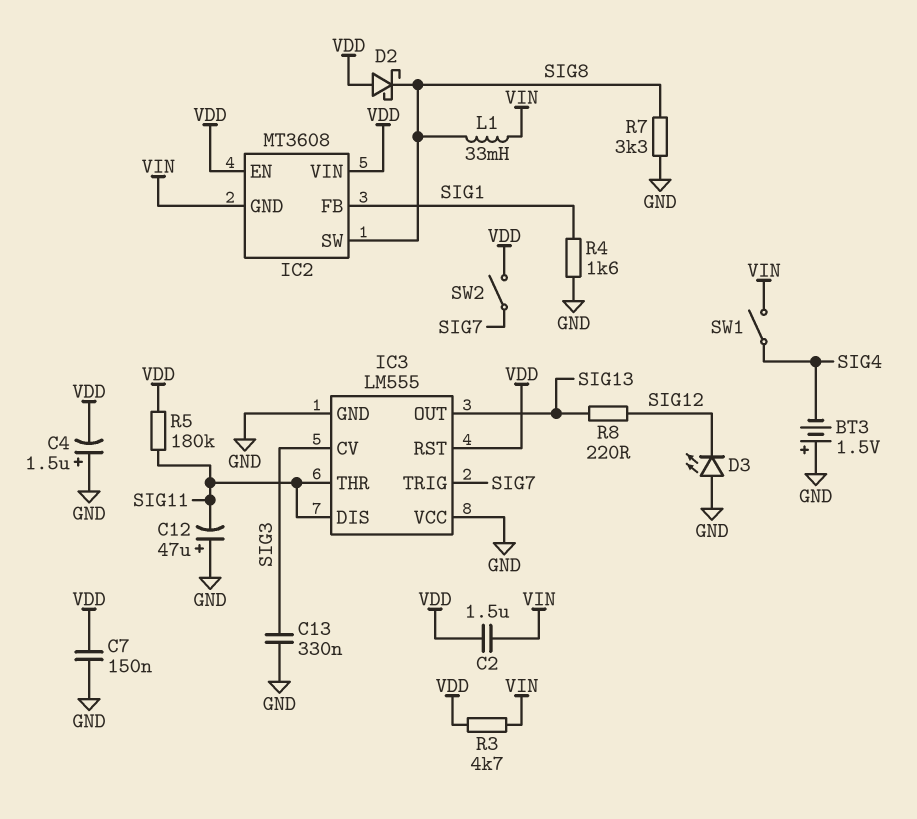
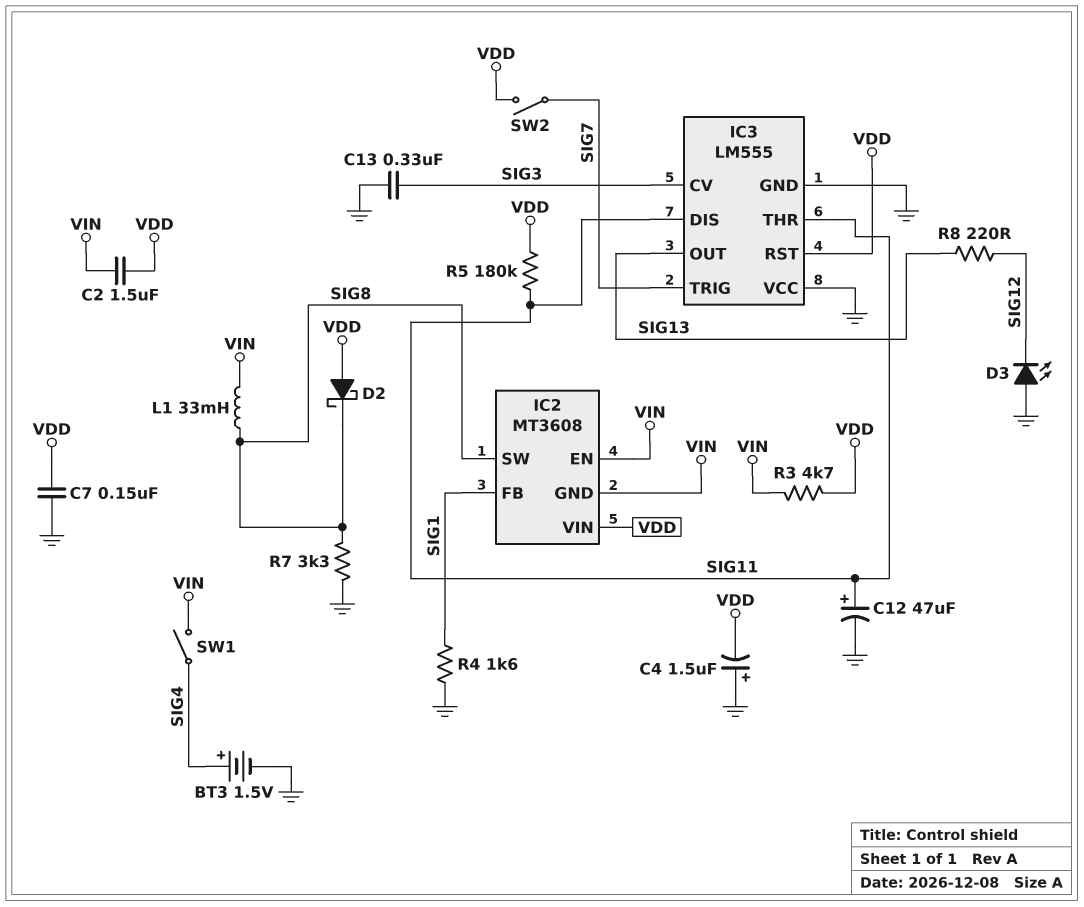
BT3: 1.5V (plus GND, minus SIG4) -> 1.5V (plus SIG4, minus GND)
C12: 47uF (plus GND, minus SIG11) -> 47uF (plus SIG11, minus GND)
IC2 pin EN: VDD -> VIN

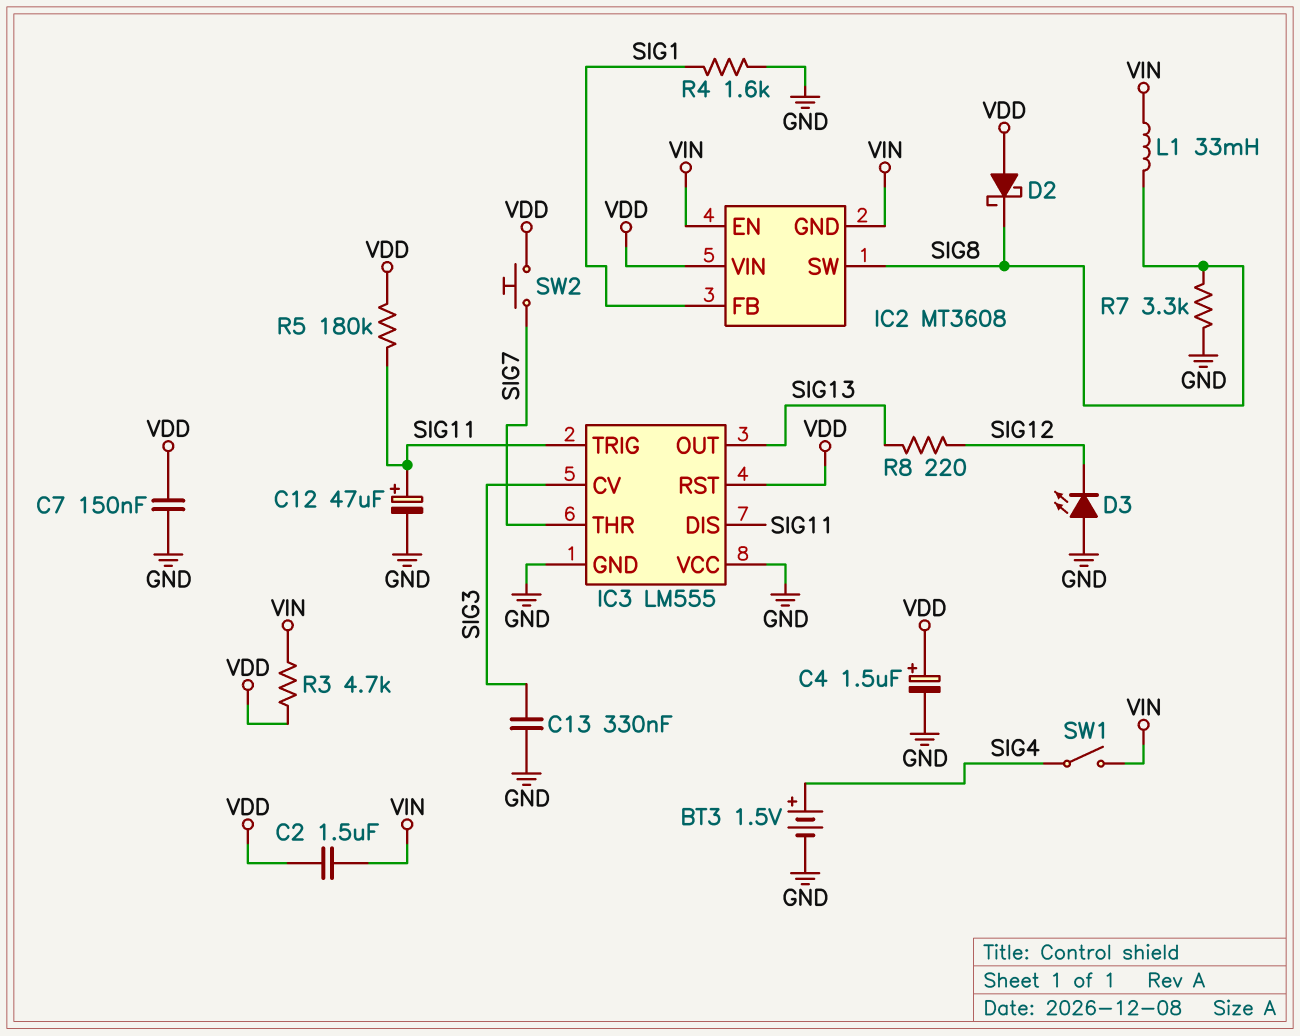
C4: 1.5uF (plus GND, minus VDD) -> 1.5uF (plus VDD, minus GND)
IC3 pin THR: SIG11 -> SIG7
IC3 pin TRIG: SIG7 -> SIG11
SW2: switch (SIG7, VDD) -> button (SIG7, VDD)

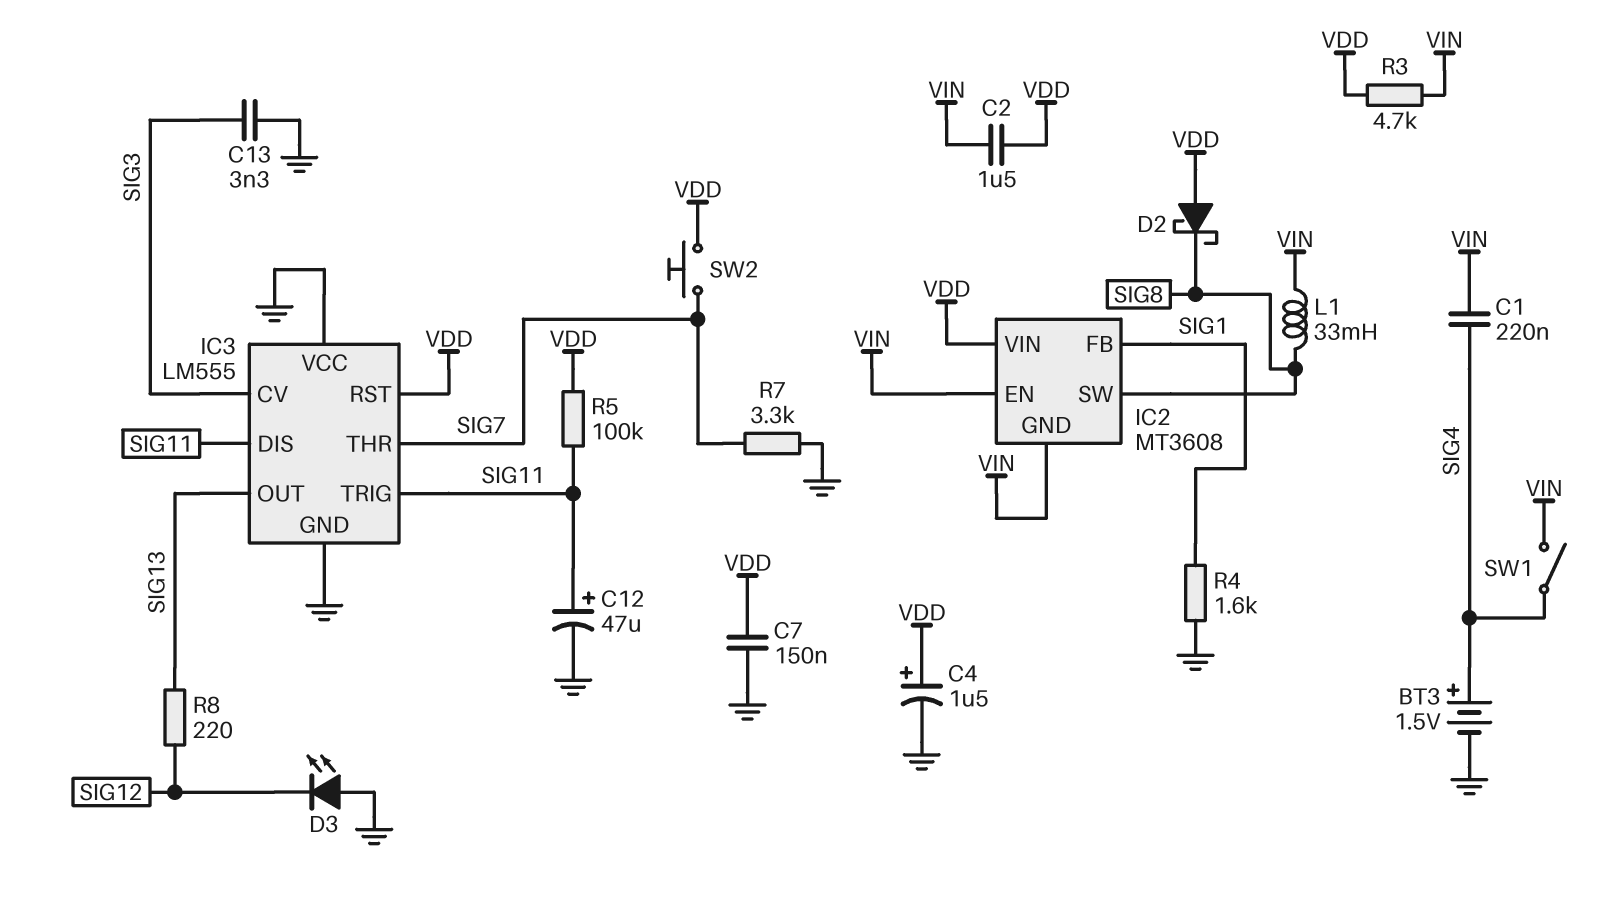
C1: none -> 220nF (SIG4, VIN)
C13: 330nF (GND, SIG3) -> 3.3nF (GND, SIG3)
R5: 180k (SIG11, VDD) -> 100k (SIG11, VDD)
R7: 3.3k (GND, SIG8) -> 3.3k (GND, SIG7)

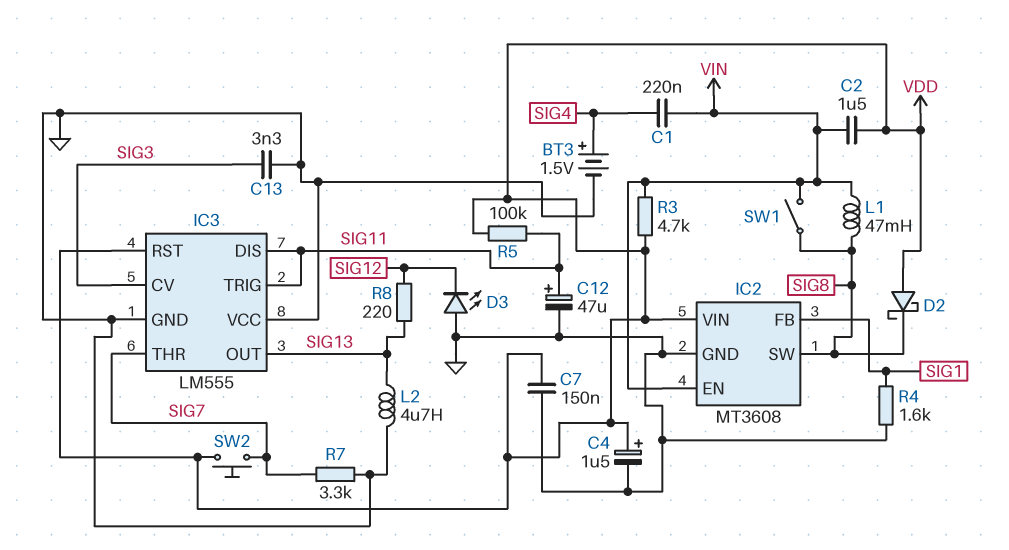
IC2 pin GND: VIN -> GND
L1: 33mH (SIG8, VIN) -> 47mH (SIG8, VIN)
L2: none -> 4.7uH (GND, SIG13)
SW1: switch (SIG4, VIN) -> switch (SIG8, VIN)

